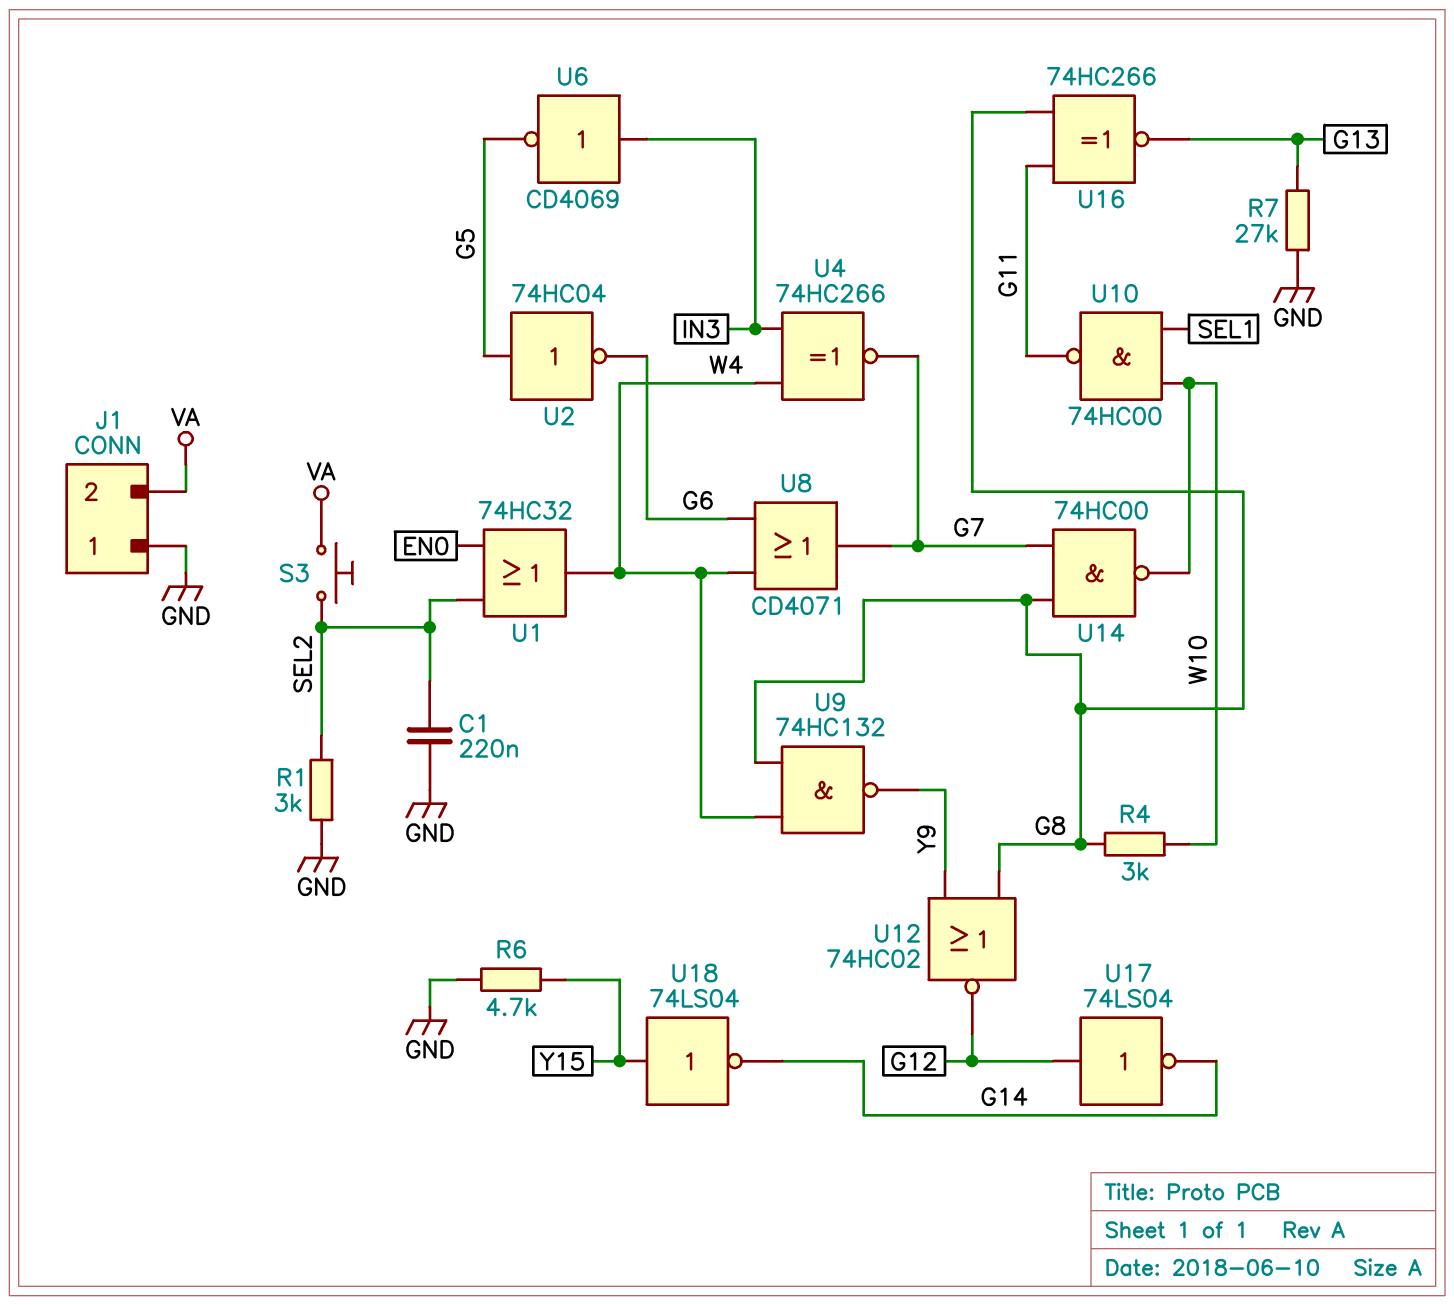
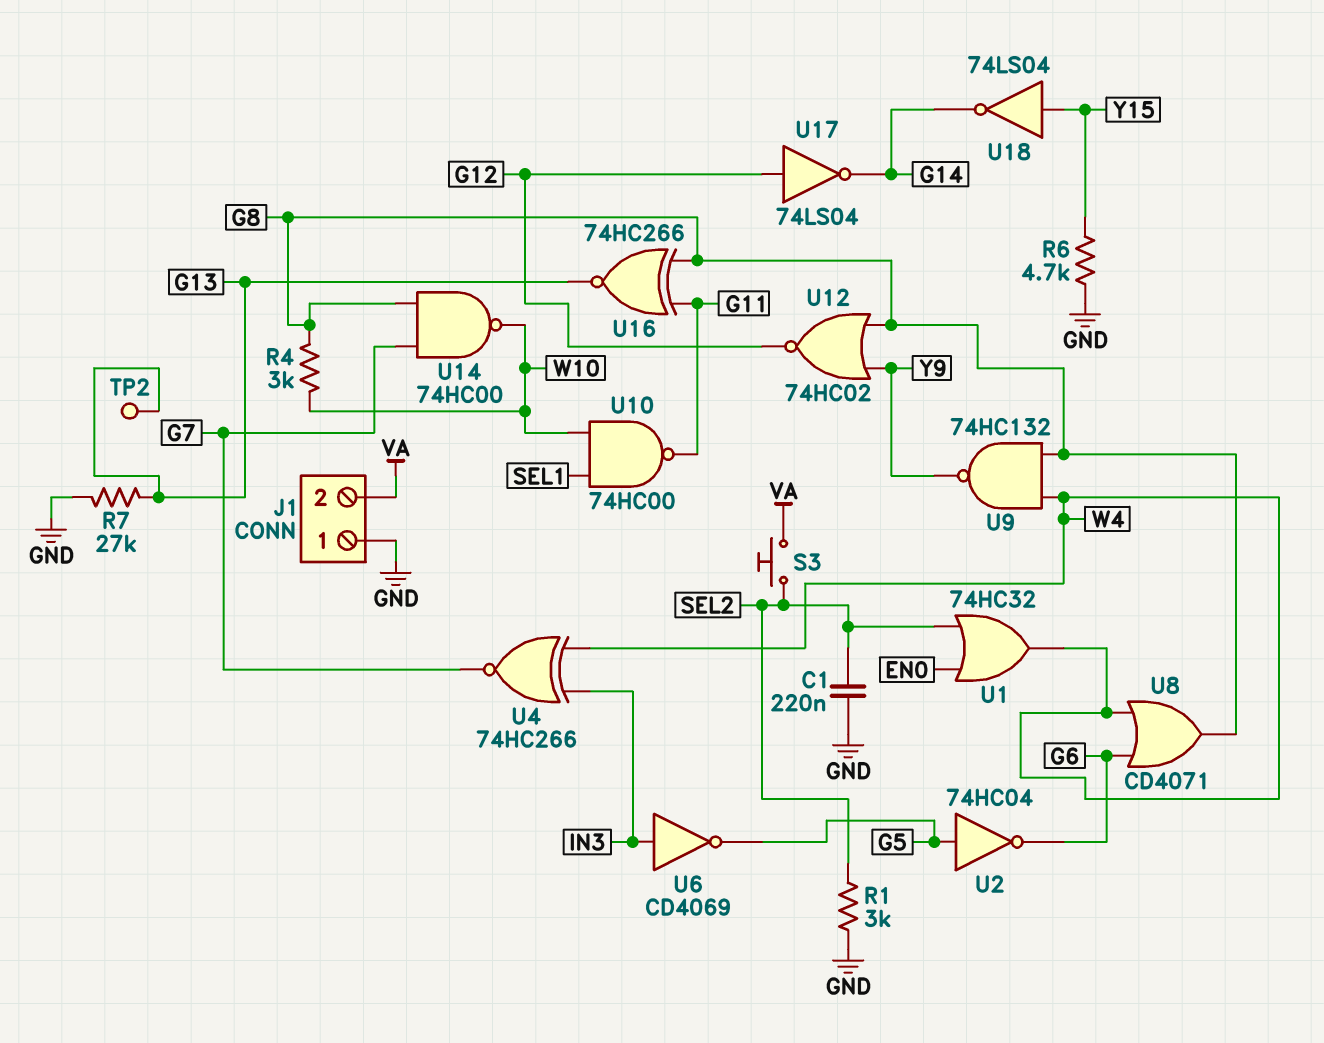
TP2: none -> test point (G13)
U8: OR CD4071 (in G6, in W4, out G7) -> OR CD4071 (in G6, in W4, out G8)

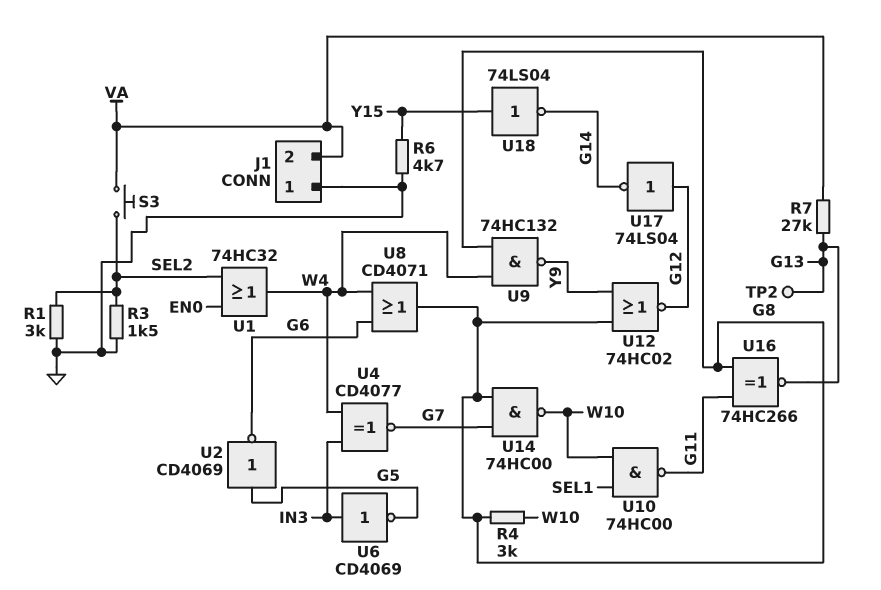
C1: 220nF (GND, SEL2) -> none
R3: none -> 1.5k (GND, SEL2)
R7: 27k (G13, GND) -> 27k (G13, VA)
U2: NOT 74HC04 (in G5, out G6) -> NOT CD4069 (in G5, out G6)
U4: XNOR 74HC266 (in IN3, in W4, out G7) -> XNOR CD4077 (in IN3, in W4, out G7)

